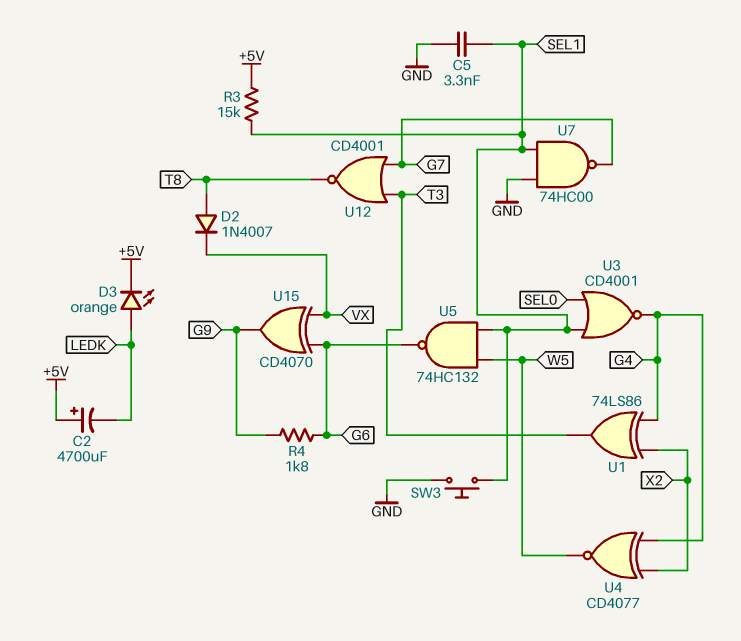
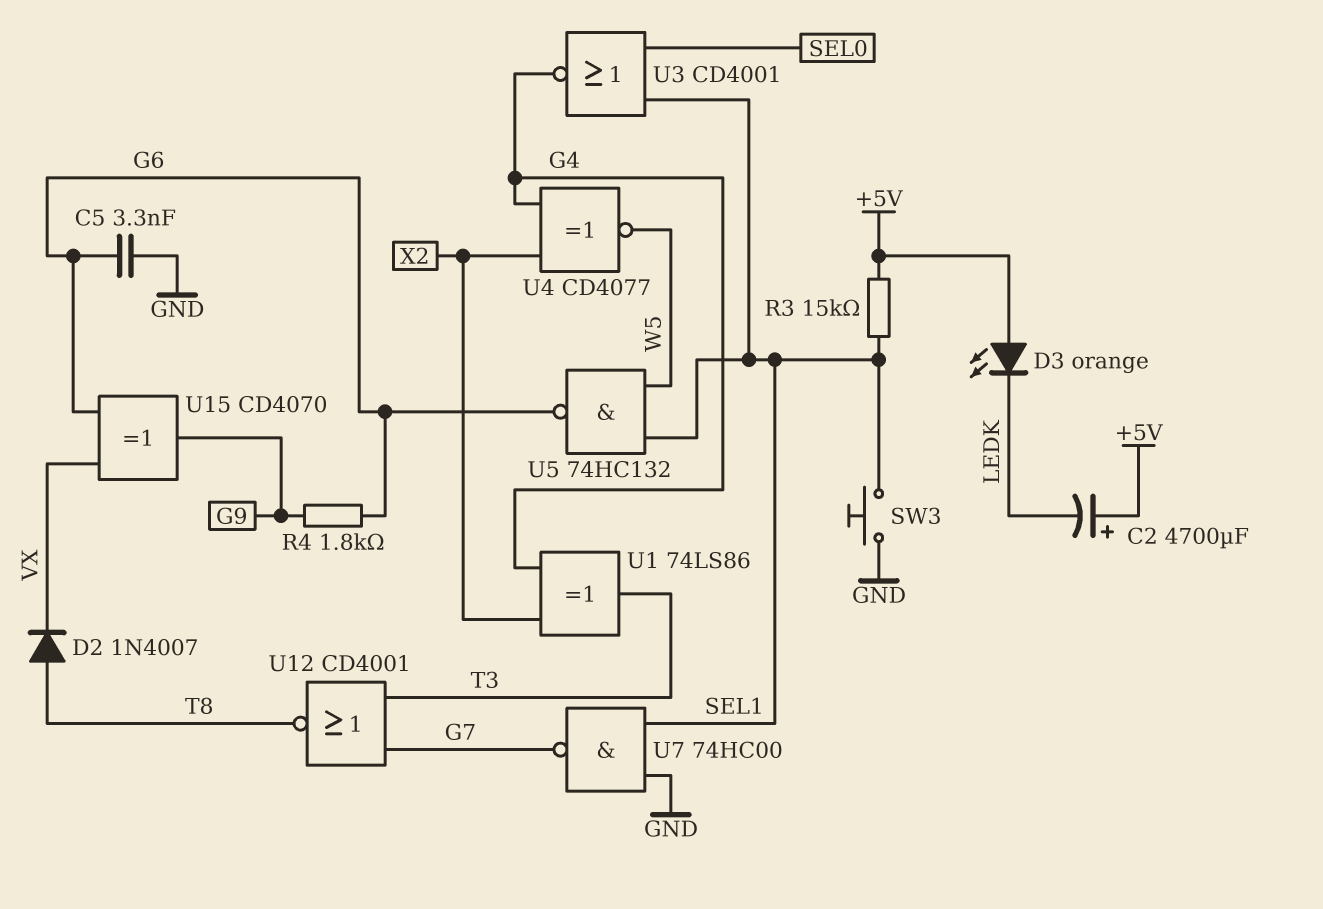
C5: 3.3nF (GND, SEL1) -> 3.3nF (G6, GND)
D3: LED orange (A LEDK, K +5V) -> LED orange (A +5V, K LEDK)

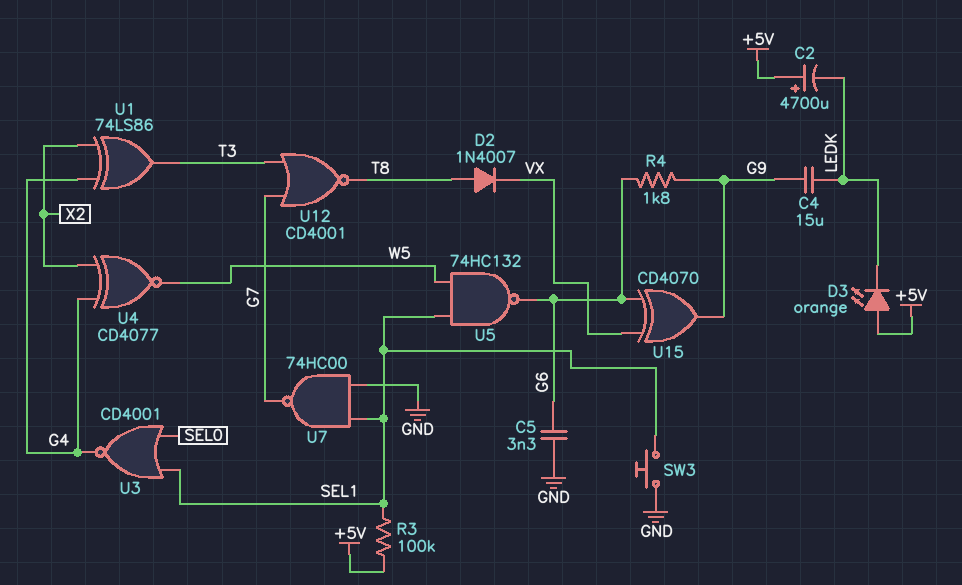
C4: none -> 15uF (G9, LEDK)
R3: 15k (+5V, SEL1) -> 100k (+5V, SEL1)

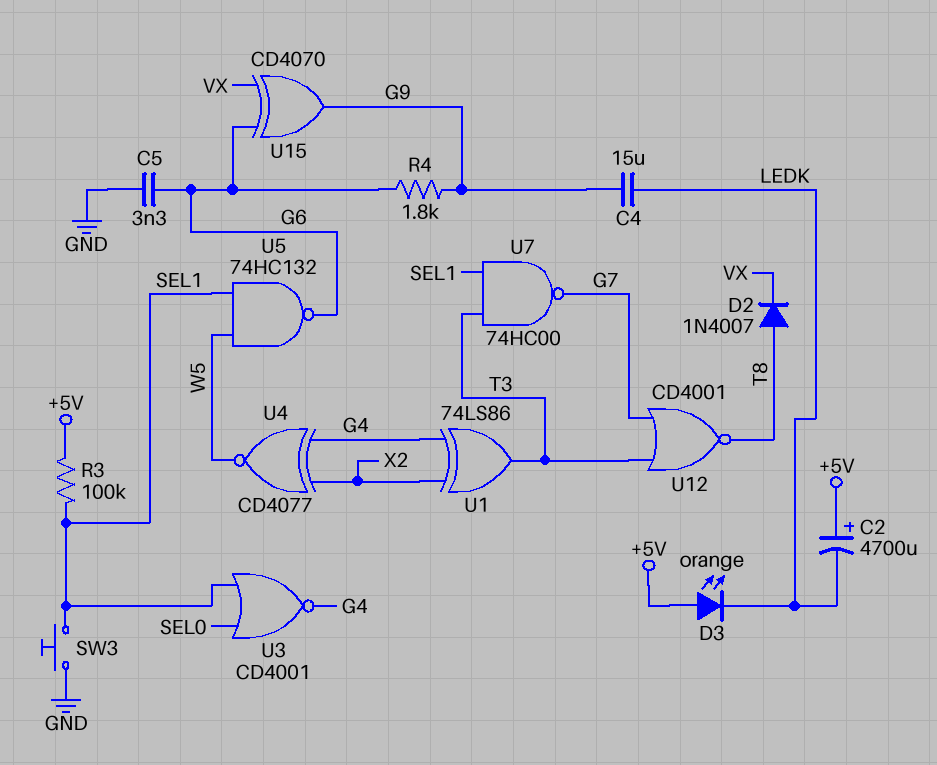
U7: NAND 74HC00 (in GND, in SEL1, out G7) -> NAND 74HC00 (in SEL1, in T3, out G7)

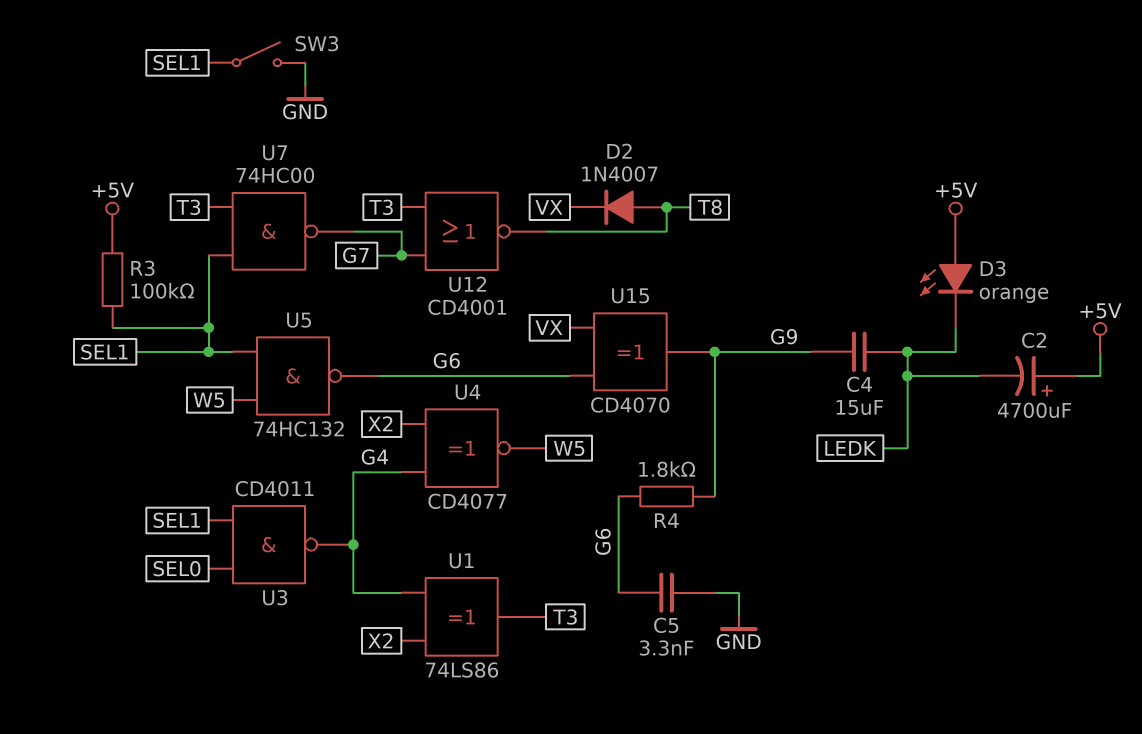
SW3: button (GND, SEL1) -> switch (GND, SEL1)
U3: NOR CD4001 (in SEL0, in SEL1, out G4) -> NAND CD4011 (in SEL0, in SEL1, out G4)

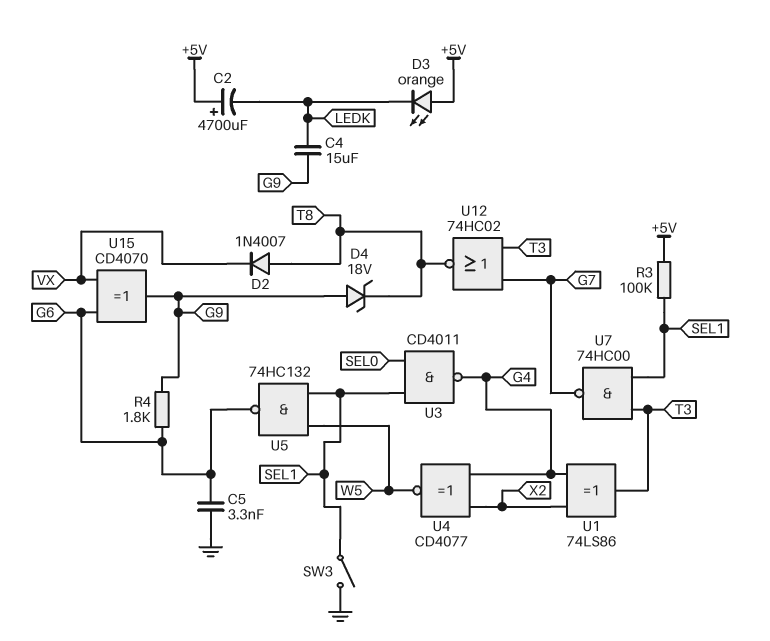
D4: none -> zener 18V (A G9, K T8)
U12: NOR CD4001 (in G7, in T3, out T8) -> NOR 74HC02 (in G7, in T3, out T8)

